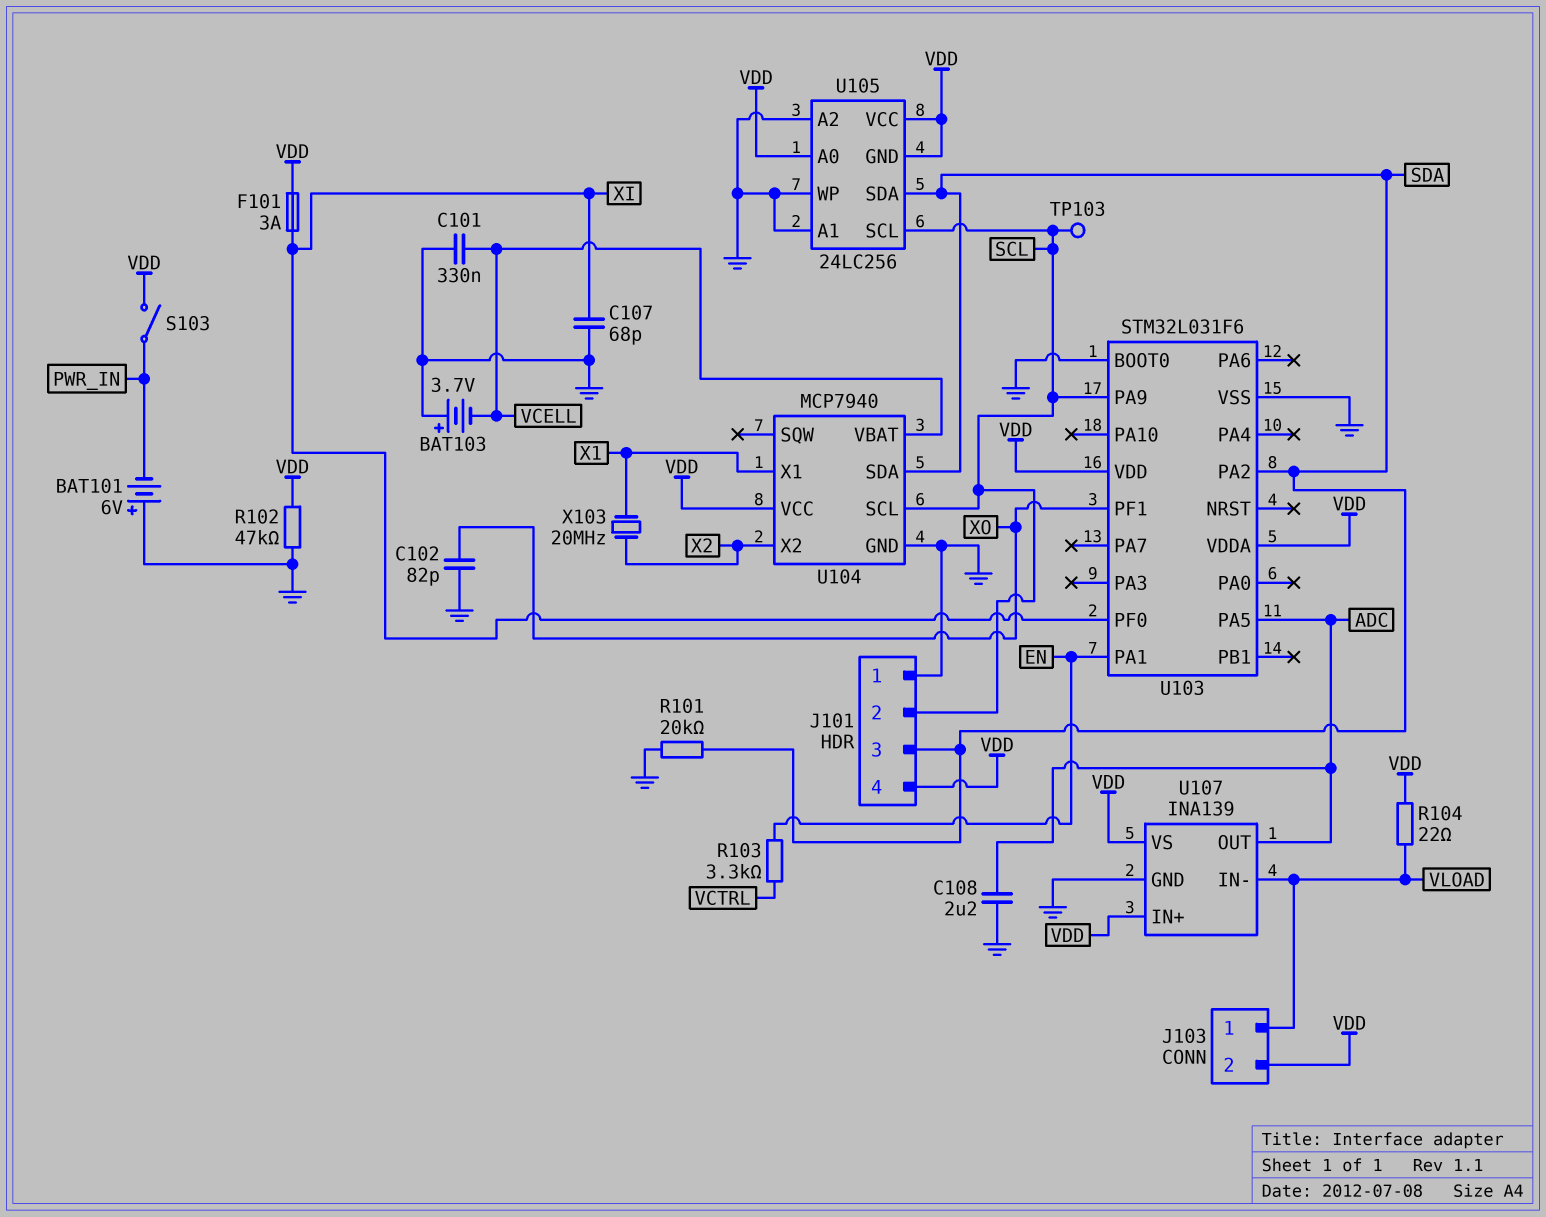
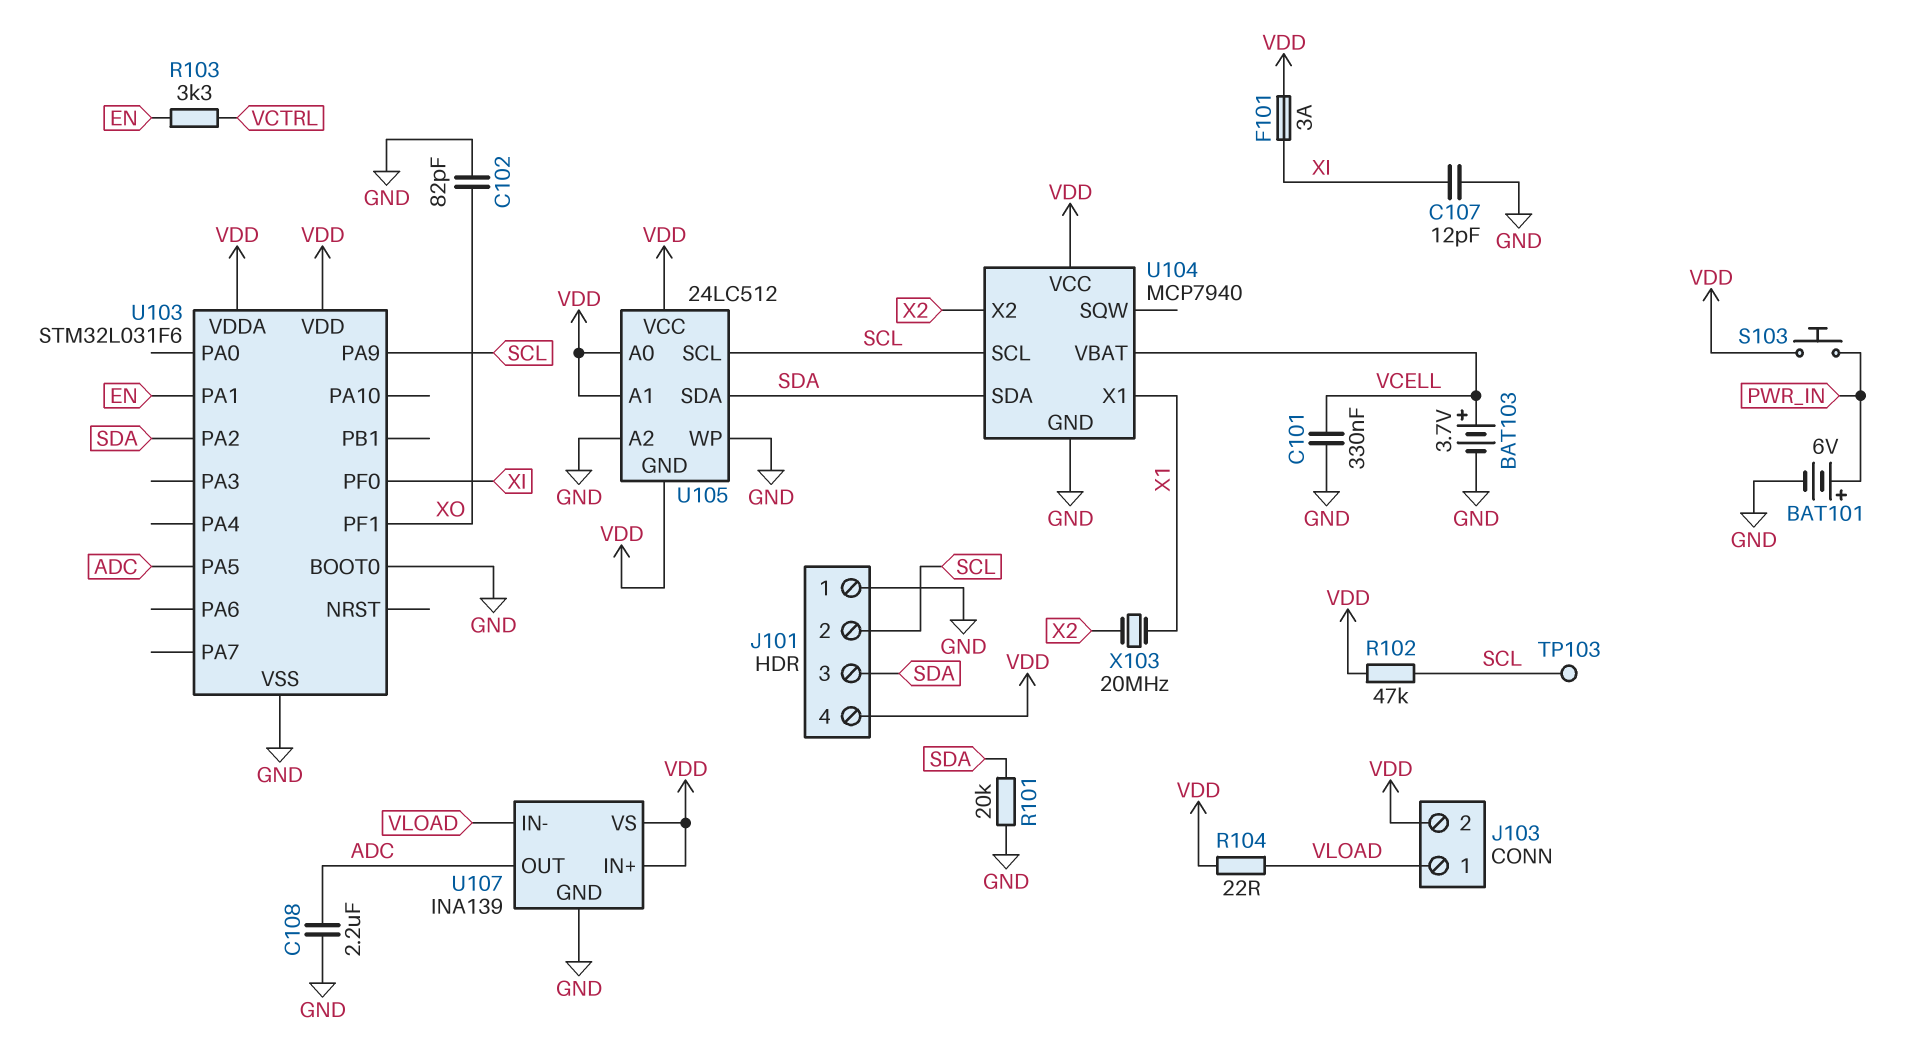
BAT101: 6V (plus GND, minus PWR_IN) -> 6V (plus PWR_IN, minus GND)
BAT103: 3.7V (plus GND, minus VCELL) -> 3.7V (plus VCELL, minus GND)
C107: 68pF (GND, XI) -> 12pF (GND, XI)
R102: 47k (GND, VDD) -> 47k (SCL, VDD)
S103: switch (PWR_IN, VDD) -> button (PWR_IN, VDD)
U105: 24LC256 -> 24LC512
U105 pin A1: GND -> VDD

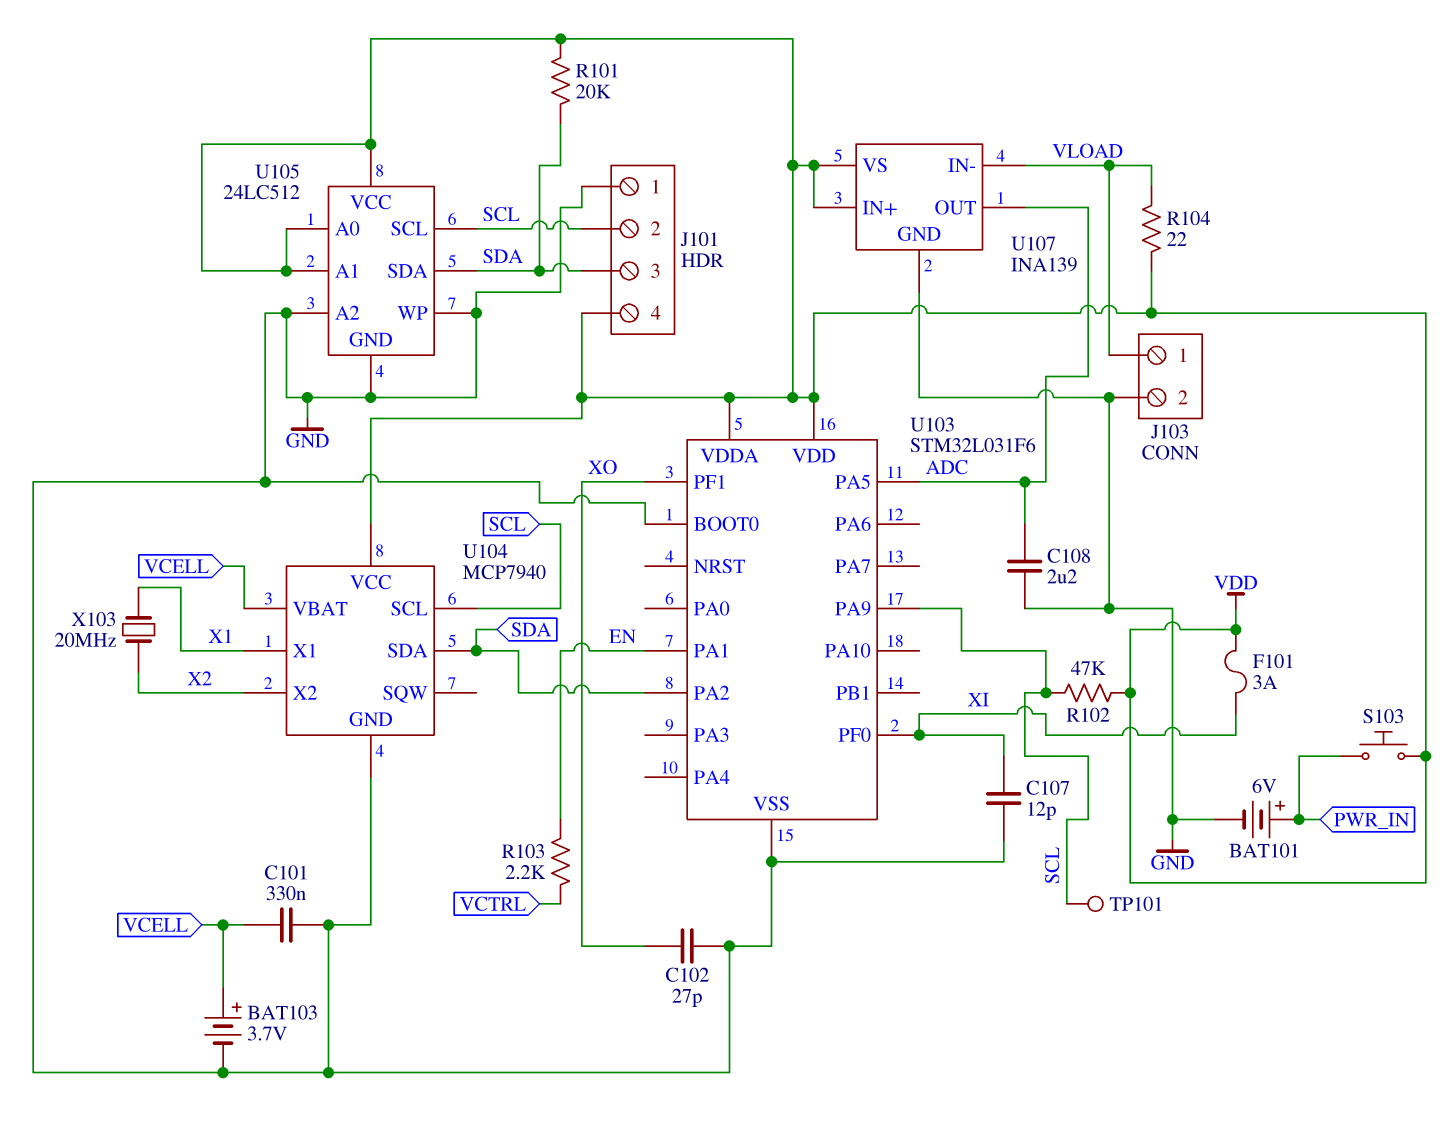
C102: 82pF (GND, XO) -> 27pF (GND, XO)
J103 pin 2: VDD -> GND
R101: 20k (GND, SDA) -> 20k (SDA, VDD)
R103: 3.3k (EN, VCTRL) -> 2.2k (EN, VCTRL)
TP101: none -> test point (SCL)
TP103: test point (SCL) -> none
U105 pin GND: VDD -> GND

